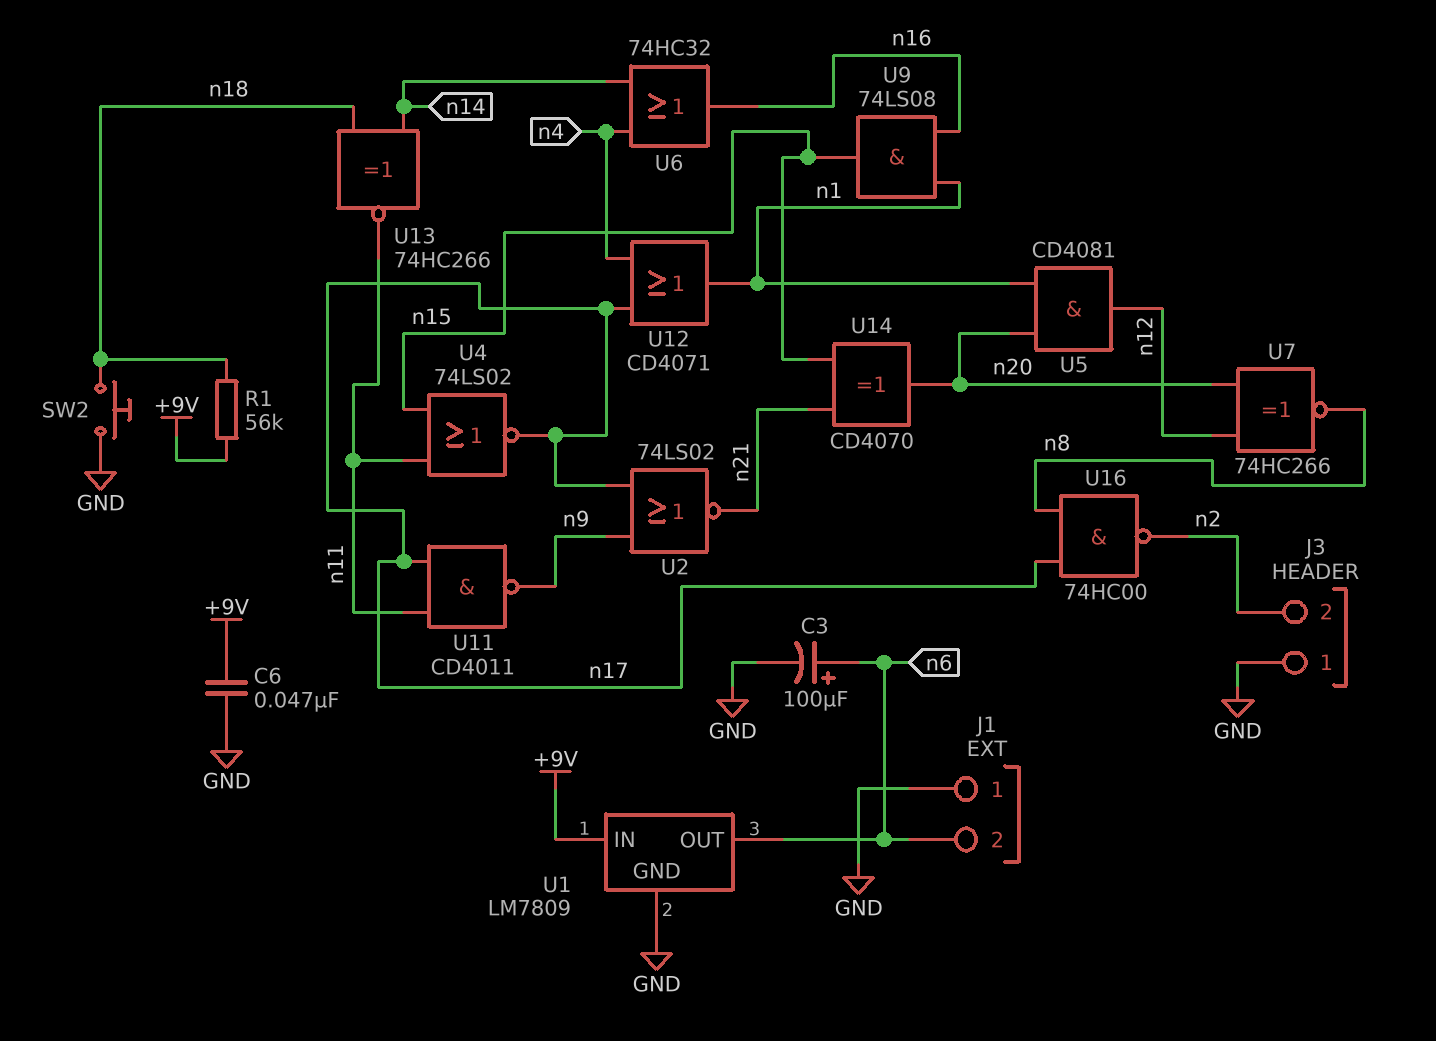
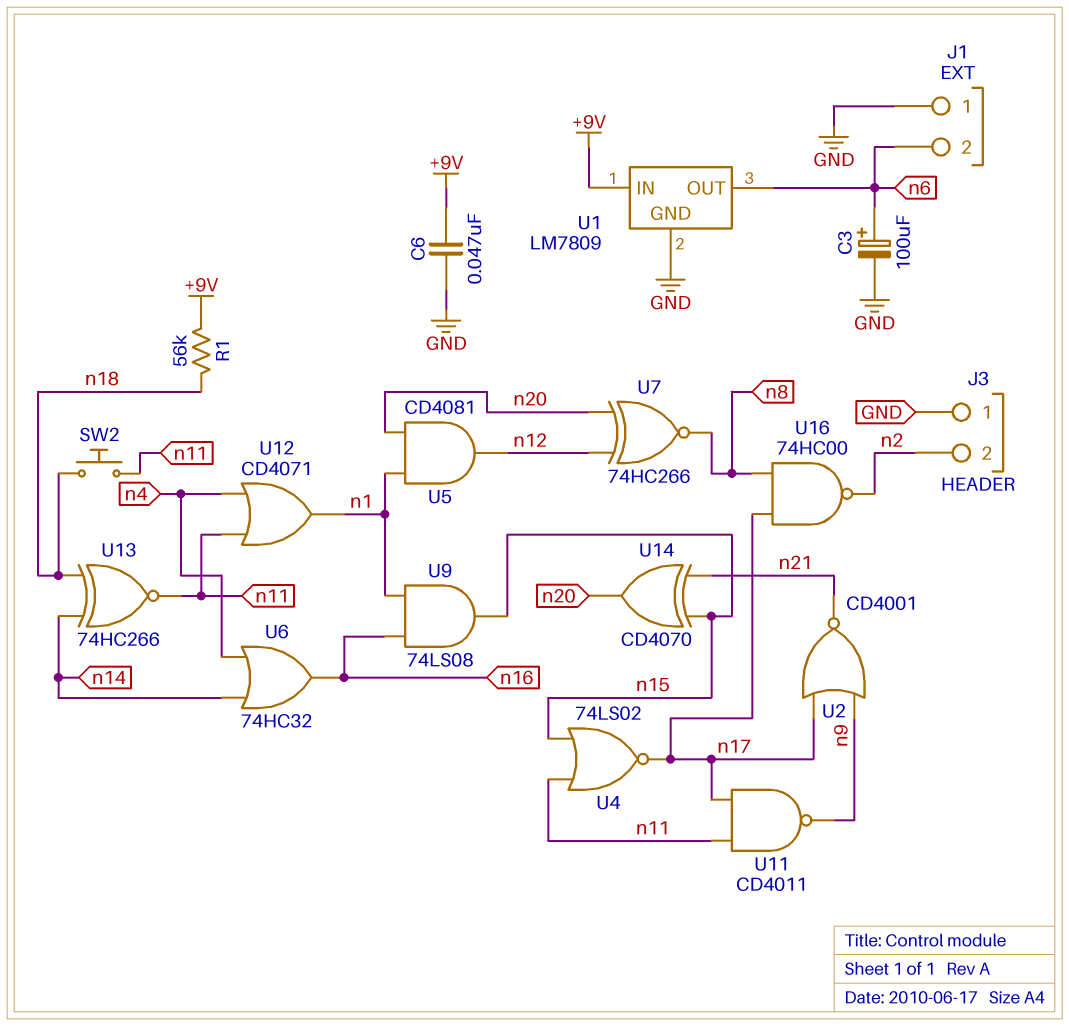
SW2: button (GND, n18) -> button (n11, n18)
U2: NOR 74LS02 (in n9, in n17, out n21) -> NOR CD4001 (in n9, in n17, out n21)
U12: OR CD4071 (in n4, in n17, out n1) -> OR CD4071 (in n4, in n11, out n1)

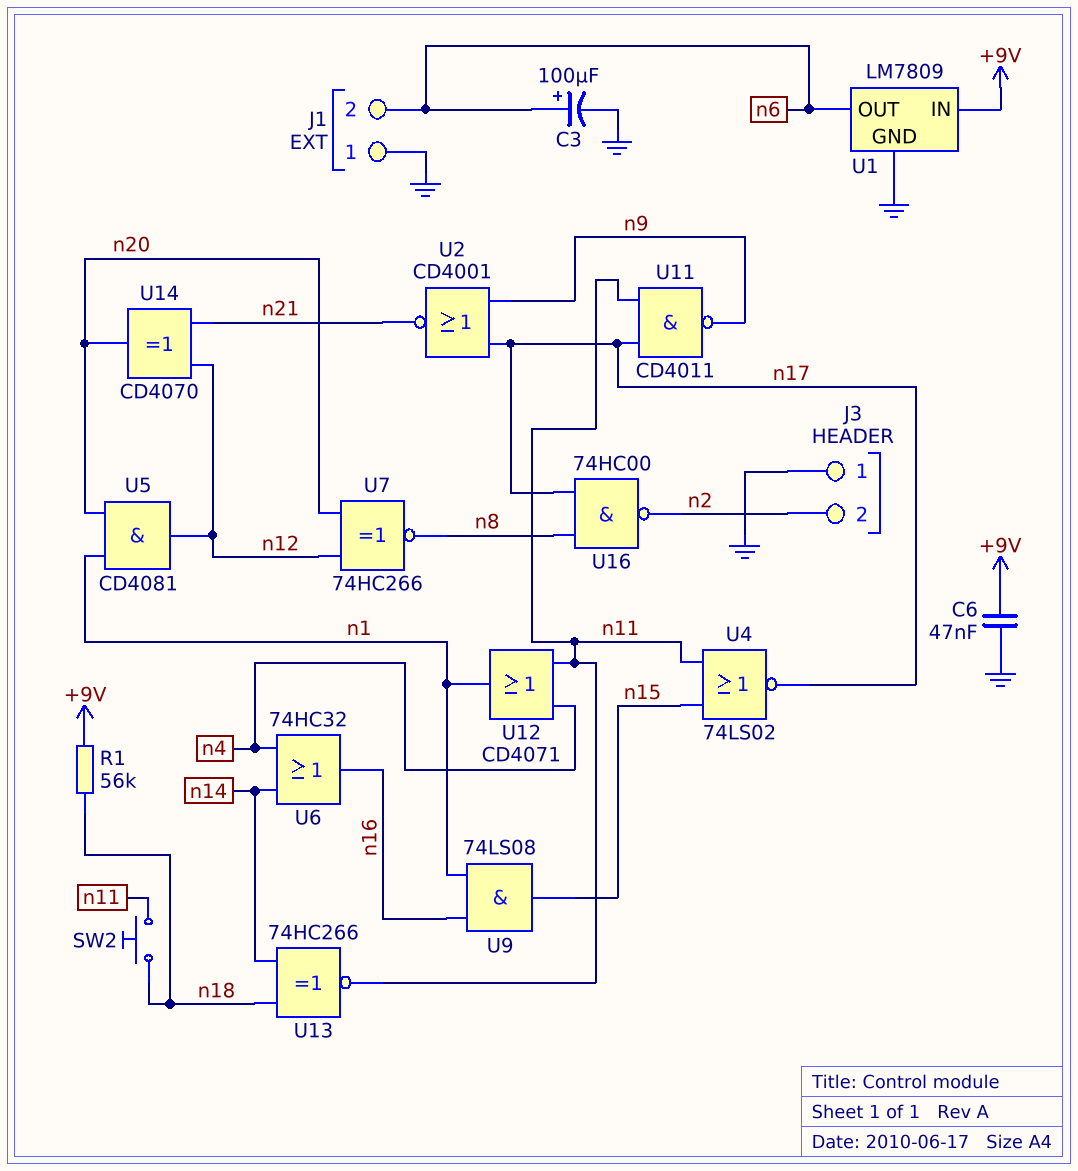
U14: XOR CD4070 (in n15, in n21, out n20) -> XOR CD4070 (in n12, in n21, out n20)

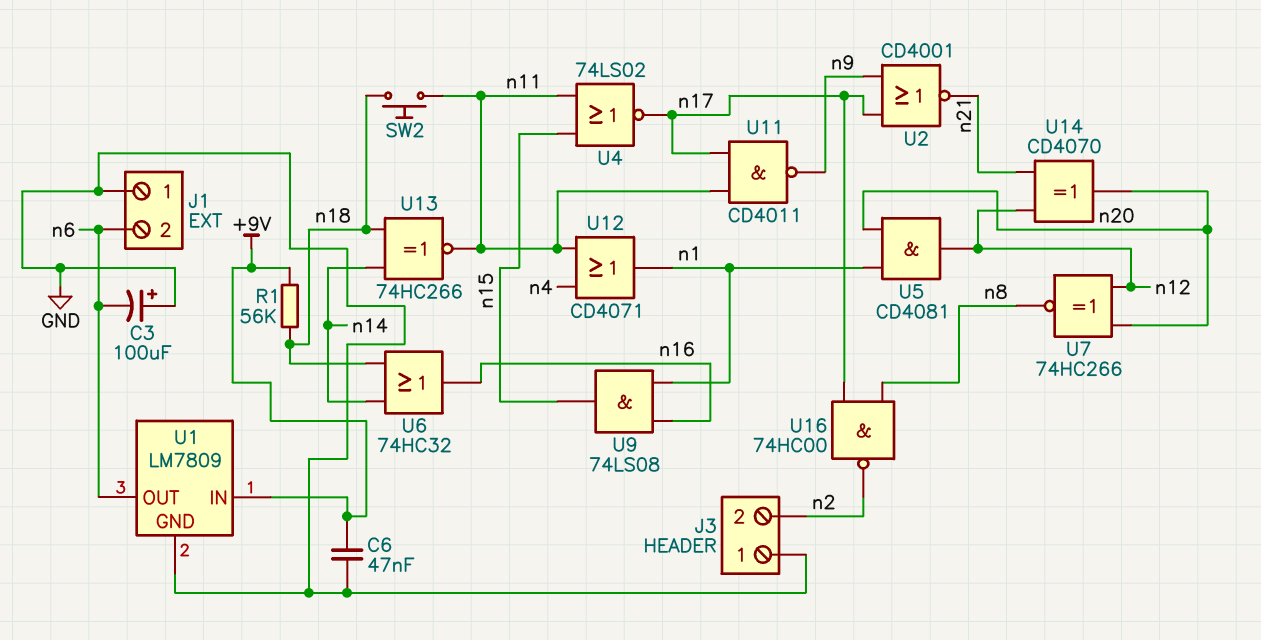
C3: 100uF (plus n6, minus GND) -> 100uF (plus GND, minus n6)
U6: OR 74HC32 (in n4, in n14, out n16) -> OR 74HC32 (in n14, in n18, out n16)

